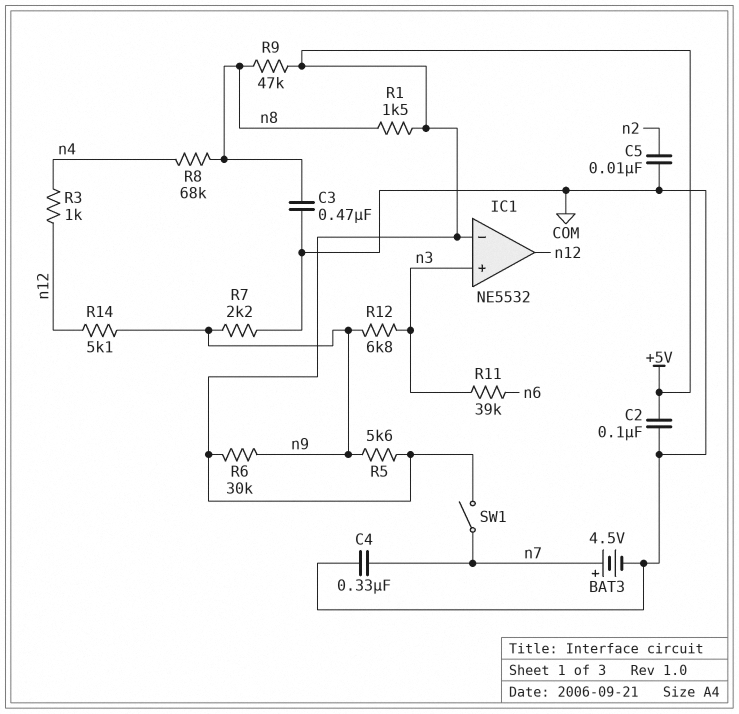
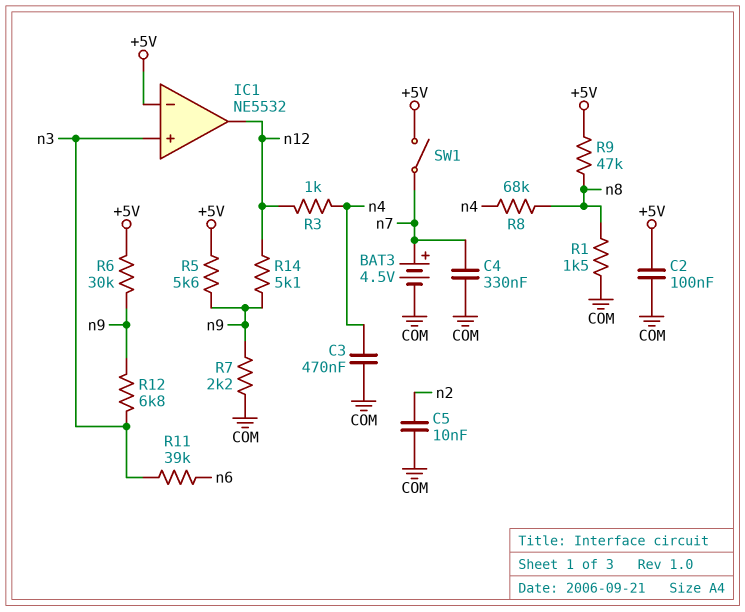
C3: 470nF (COM, n8) -> 470nF (COM, n4)
R1: 1.5k (+5V, n8) -> 1.5k (COM, n8)

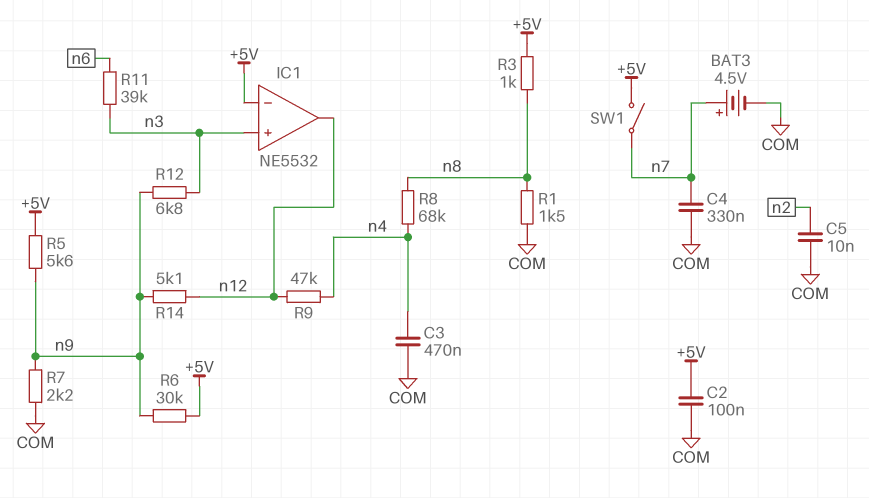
R3: 1k (n4, n12) -> 1k (+5V, n8)
R9: 47k (+5V, n8) -> 47k (n4, n12)

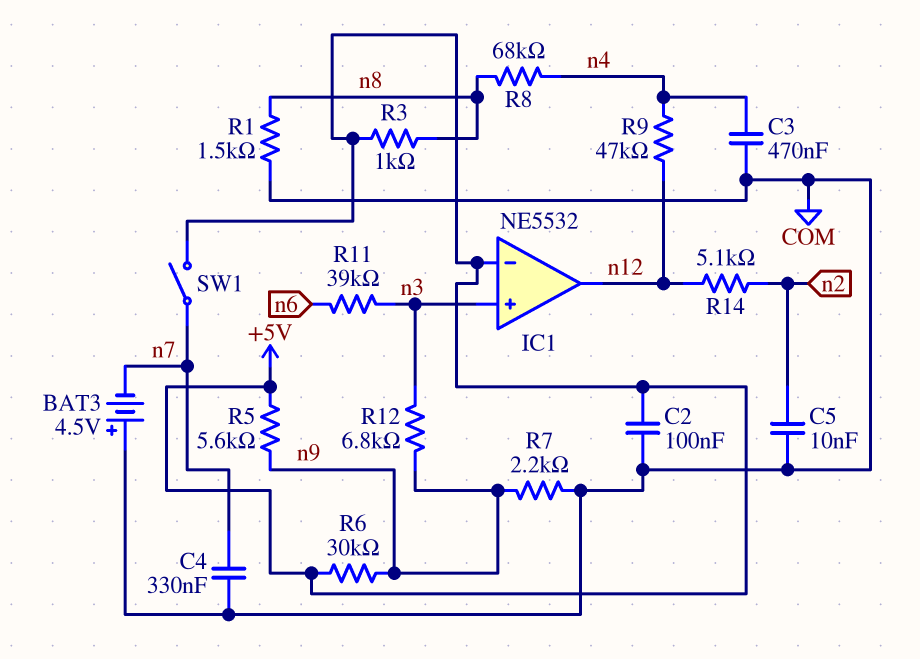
BAT3: 4.5V (plus n7, minus COM) -> 4.5V (plus COM, minus n7)
R14: 5.1k (n9, n12) -> 5.1k (n2, n12)

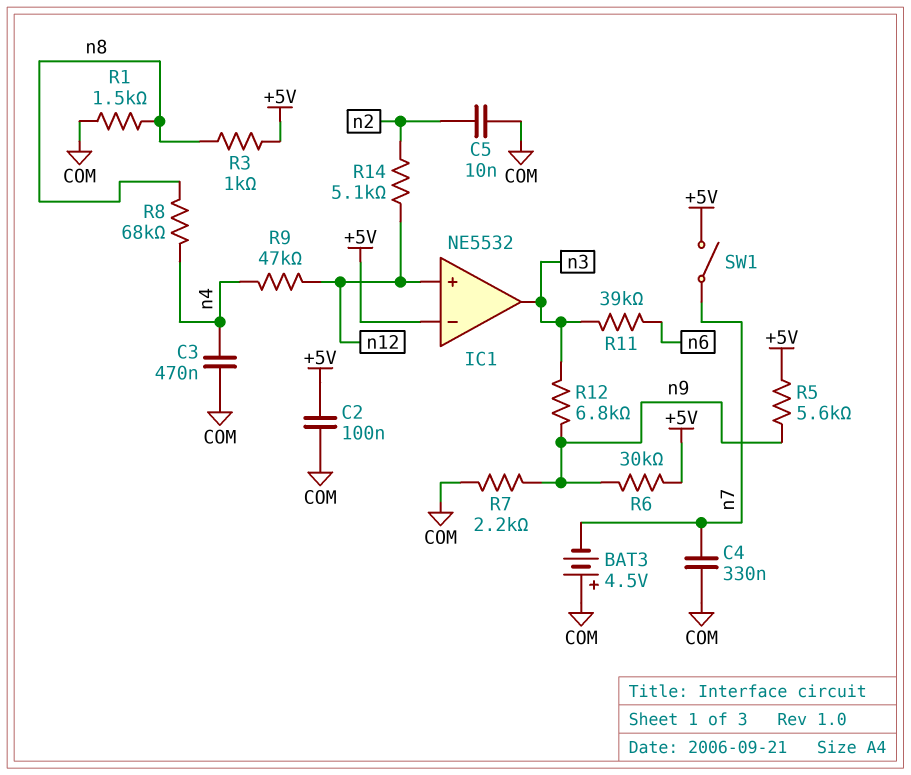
IC1 pin in+: n3 -> n12
IC1 pin out: n12 -> n3

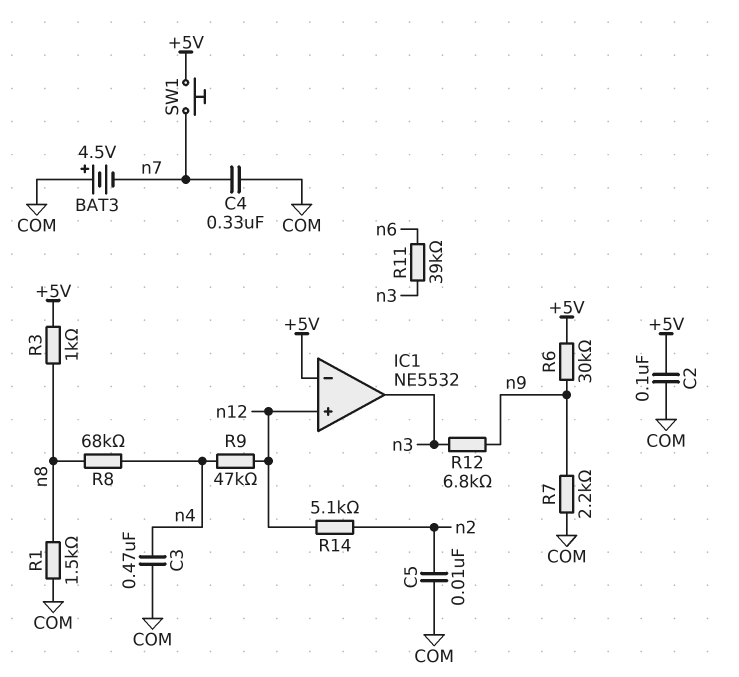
R5: 5.6k (+5V, n9) -> none
SW1: switch (+5V, n7) -> button (+5V, n7)

